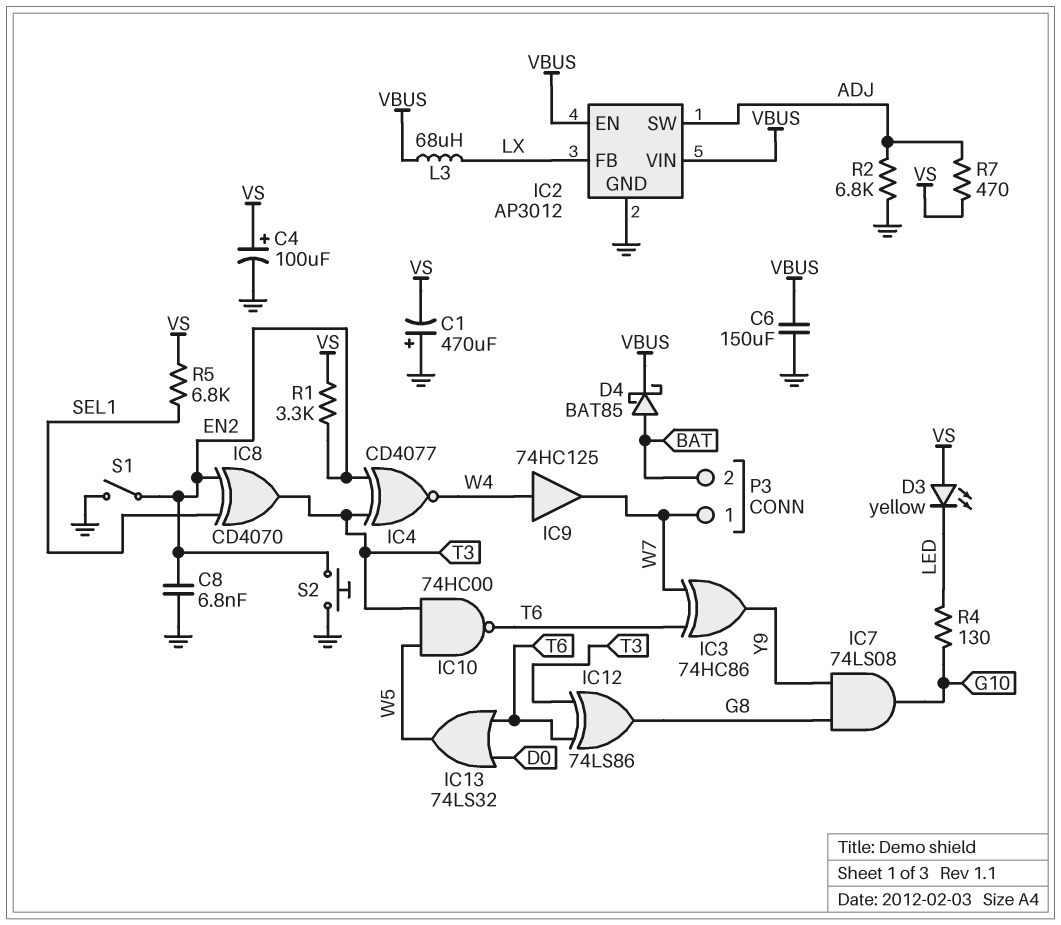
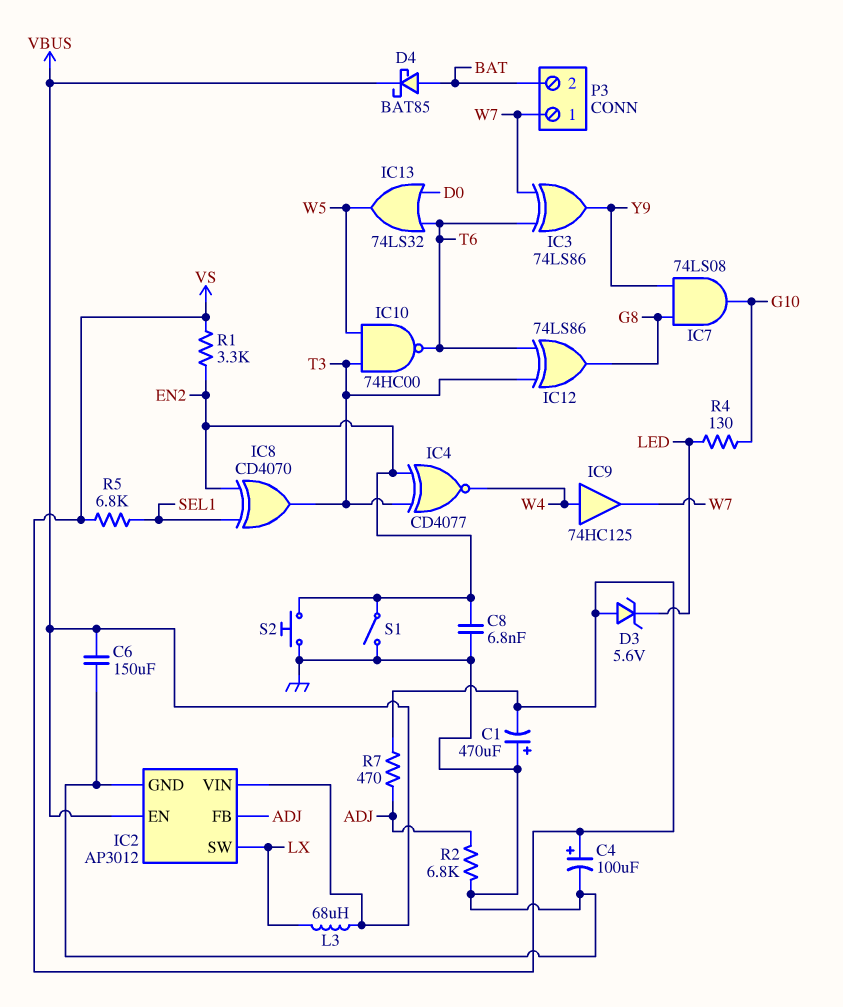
D3: LED yellow (A VS, K LED) -> zener 5.6V (A VS, K LED)
IC2 pin FB: LX -> ADJ
IC2 pin SW: ADJ -> LX
IC3: XOR 74HC86 (in T6, in W7, out Y9) -> XOR 74LS86 (in T6, in W7, out Y9)

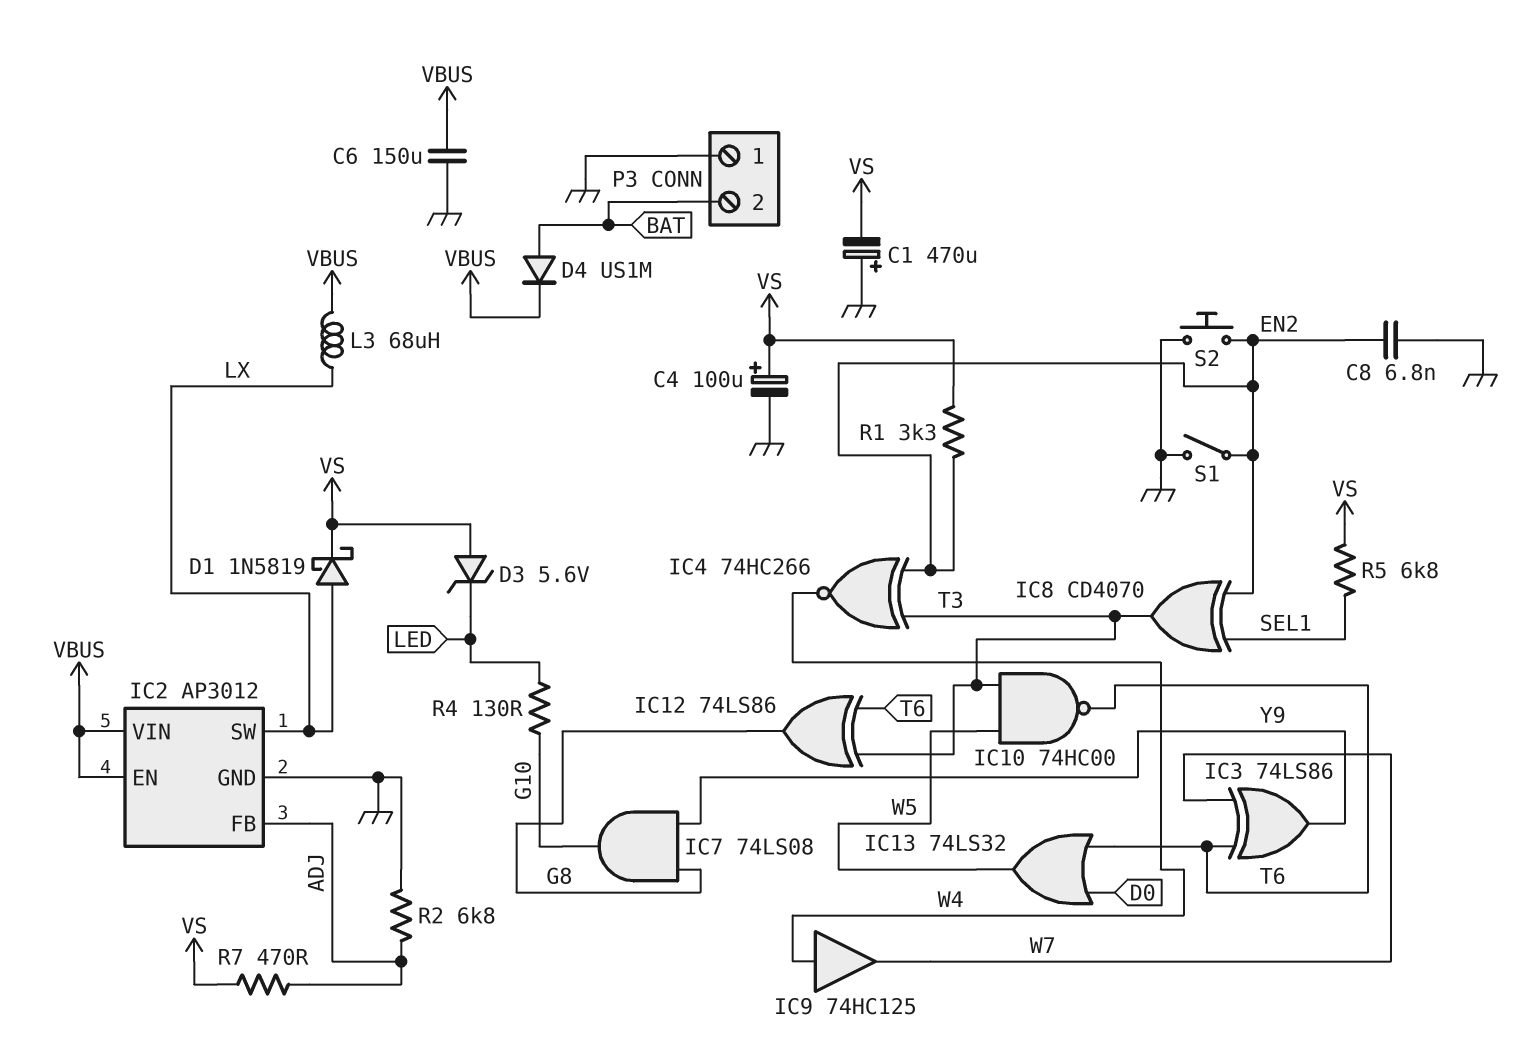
D1: none -> schottky 1N5819 (A LX, K VS)
D4: schottky BAT85 (A BAT, K VBUS) -> diode US1M (A BAT, K VBUS)
IC4: XNOR CD4077 (in EN2, in T3, out W4) -> XNOR 74HC266 (in EN2, in T3, out W4)
P3 pin 1: W7 -> GND

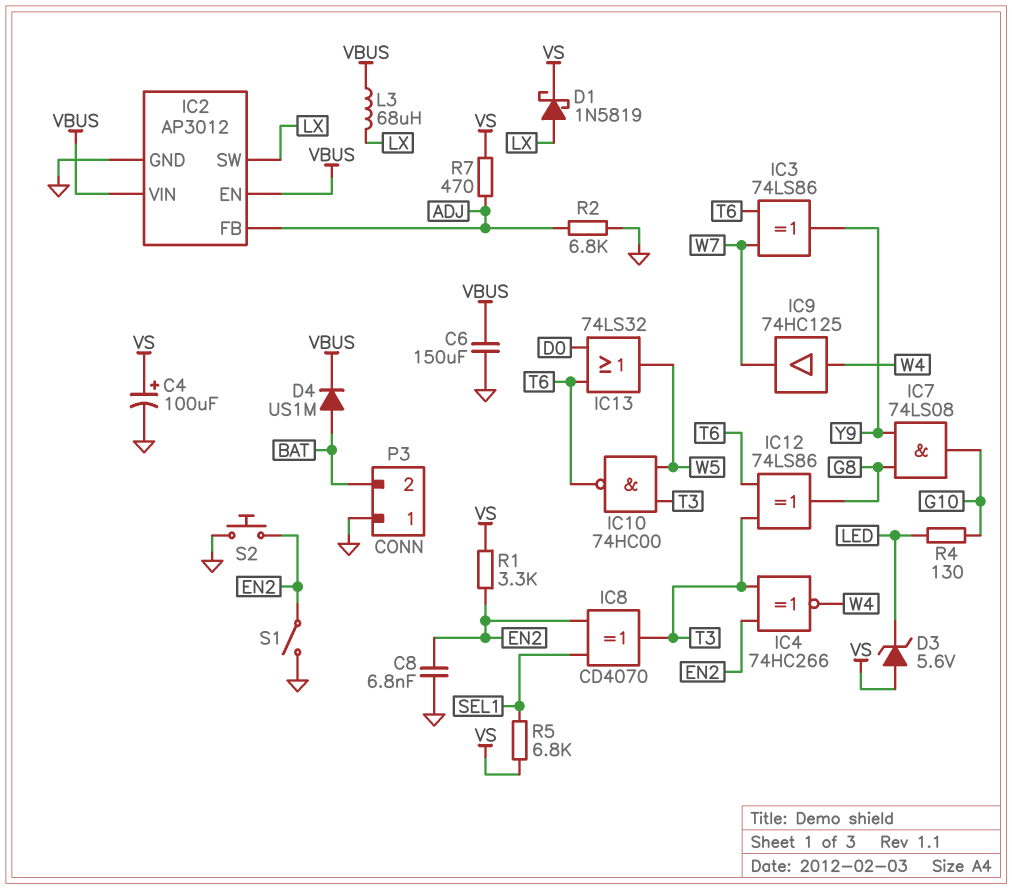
C1: 470uF (plus GND, minus VS) -> none

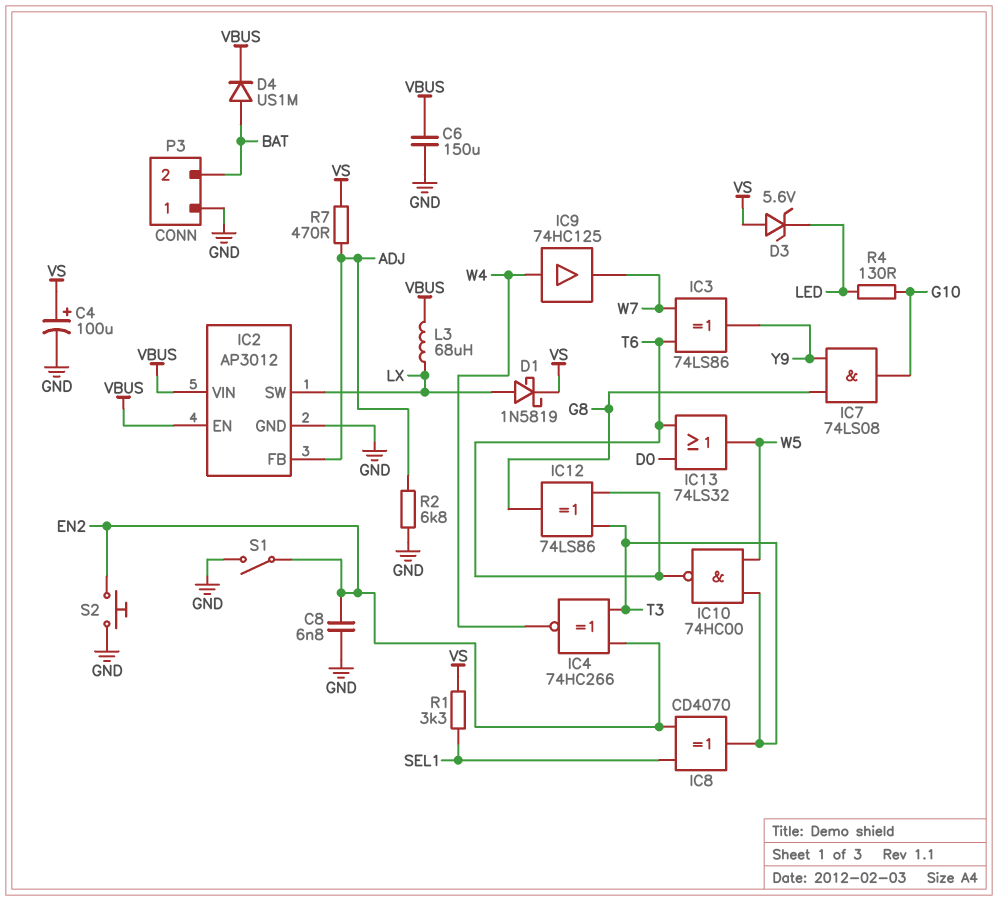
R1: 3.3k (EN2, VS) -> 3.3k (SEL1, VS)
R5: 6.8k (SEL1, VS) -> none

